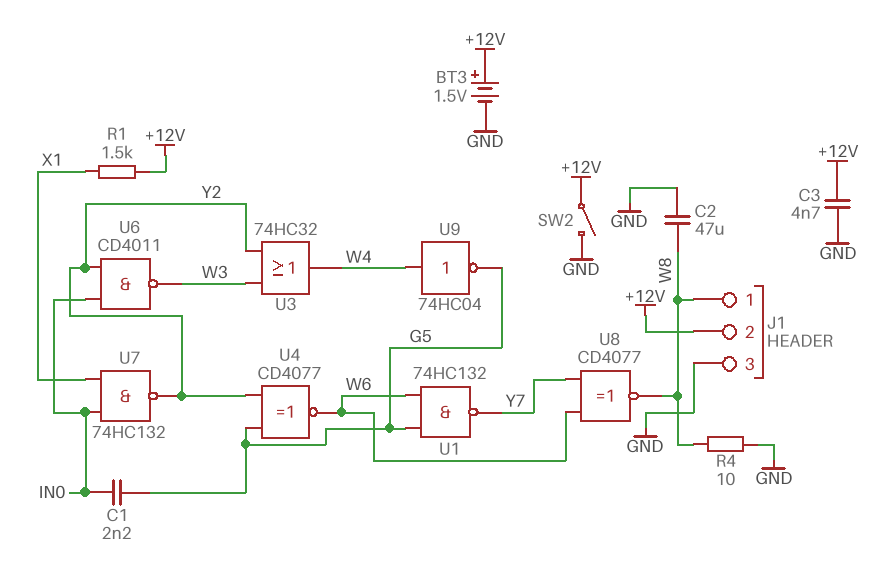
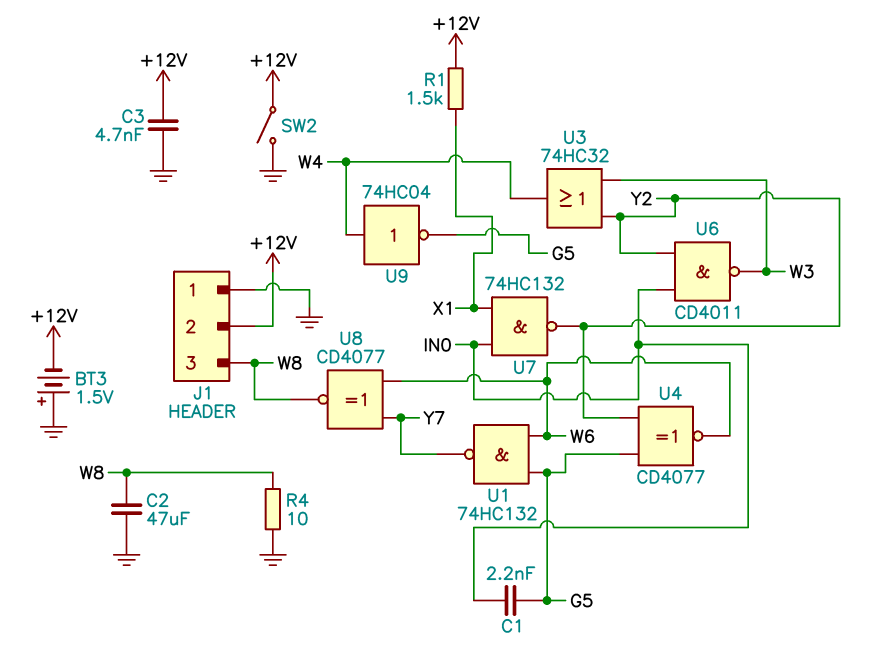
BT3: 1.5V (plus +12V, minus GND) -> 1.5V (plus GND, minus +12V)
J1 pin 1: W8 -> GND
J1 pin 3: GND -> W8

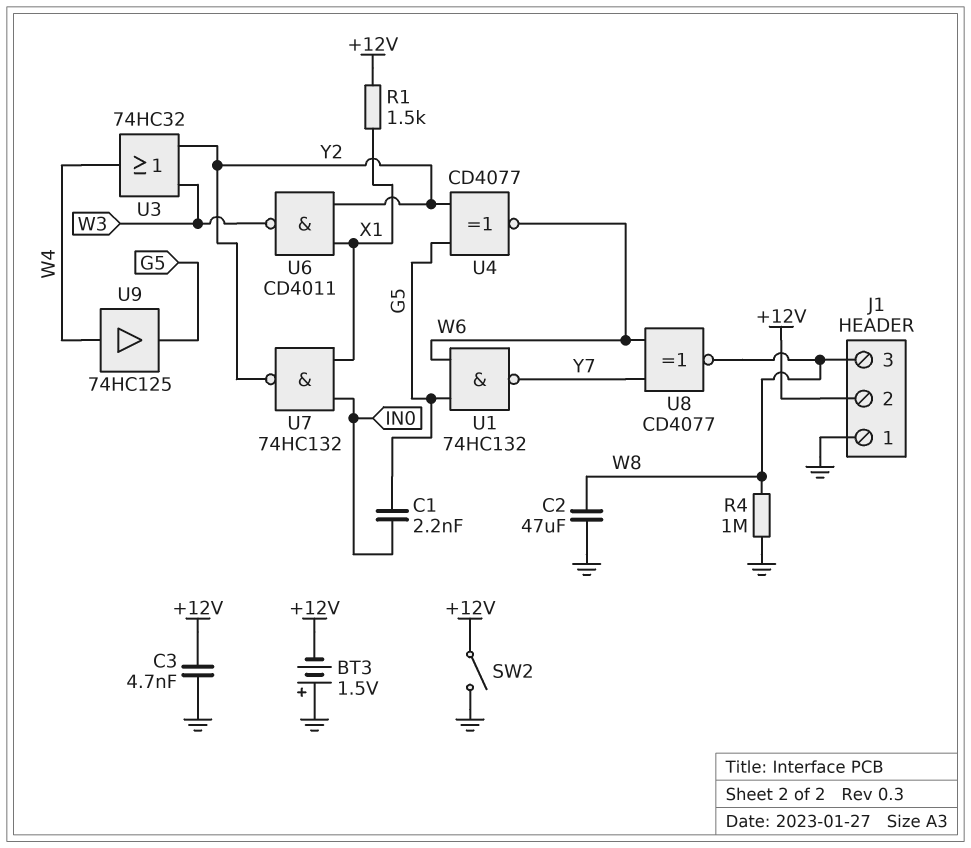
R4: 10 (GND, W8) -> 1M (GND, W8)
U6: NAND CD4011 (in IN0, in Y2, out W3) -> NAND CD4011 (in X1, in Y2, out W3)
U9: NOT 74HC04 (in W4, out G5) -> buffer 74HC125 (in W4, out G5)

